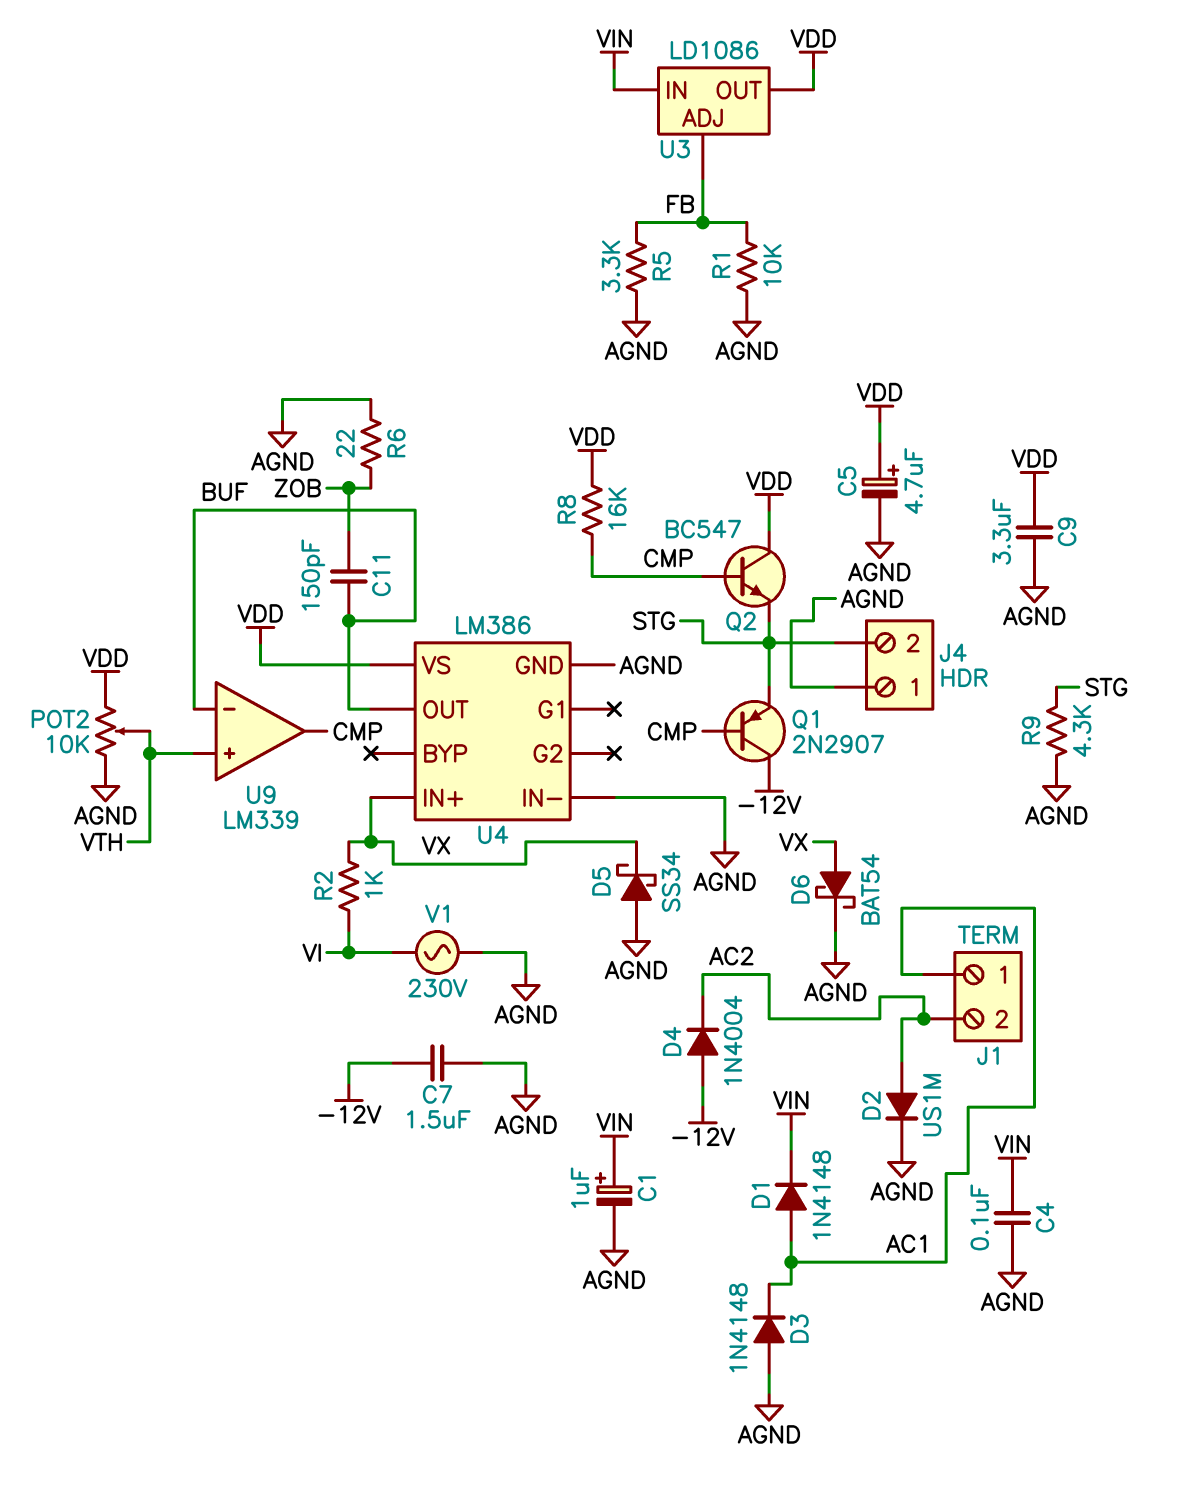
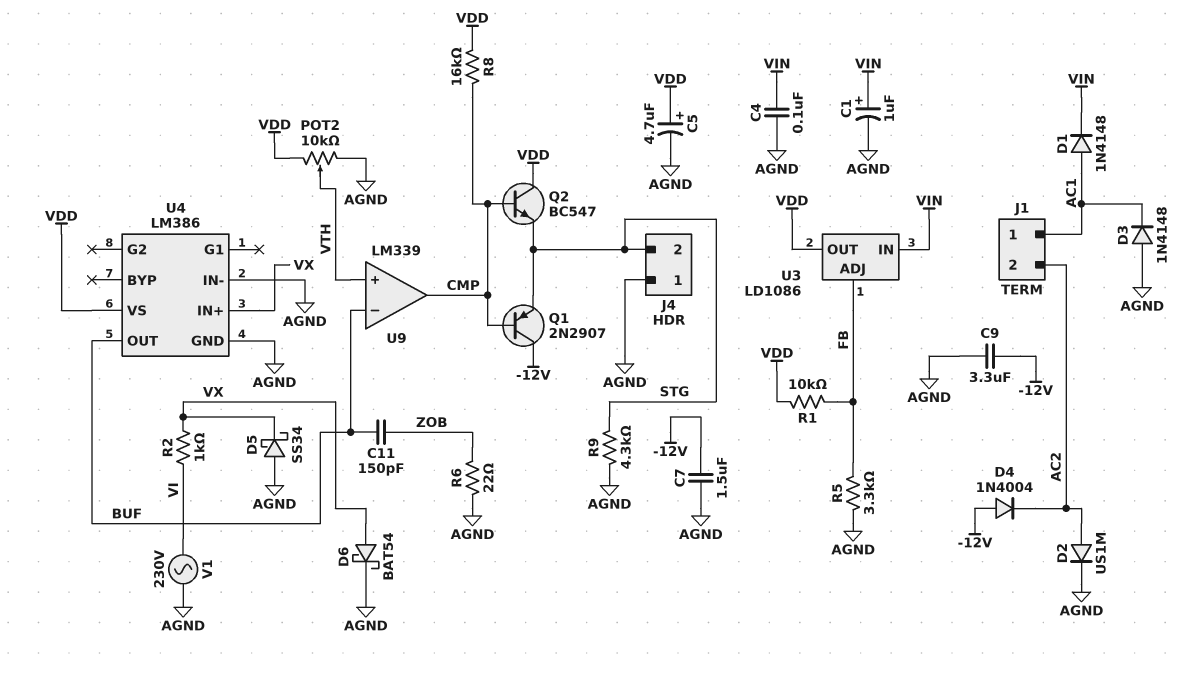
C9: 3.3uF (AGND, VDD) -> 3.3uF (-12V, AGND)
R1: 10k (AGND, FB) -> 10k (FB, VDD)

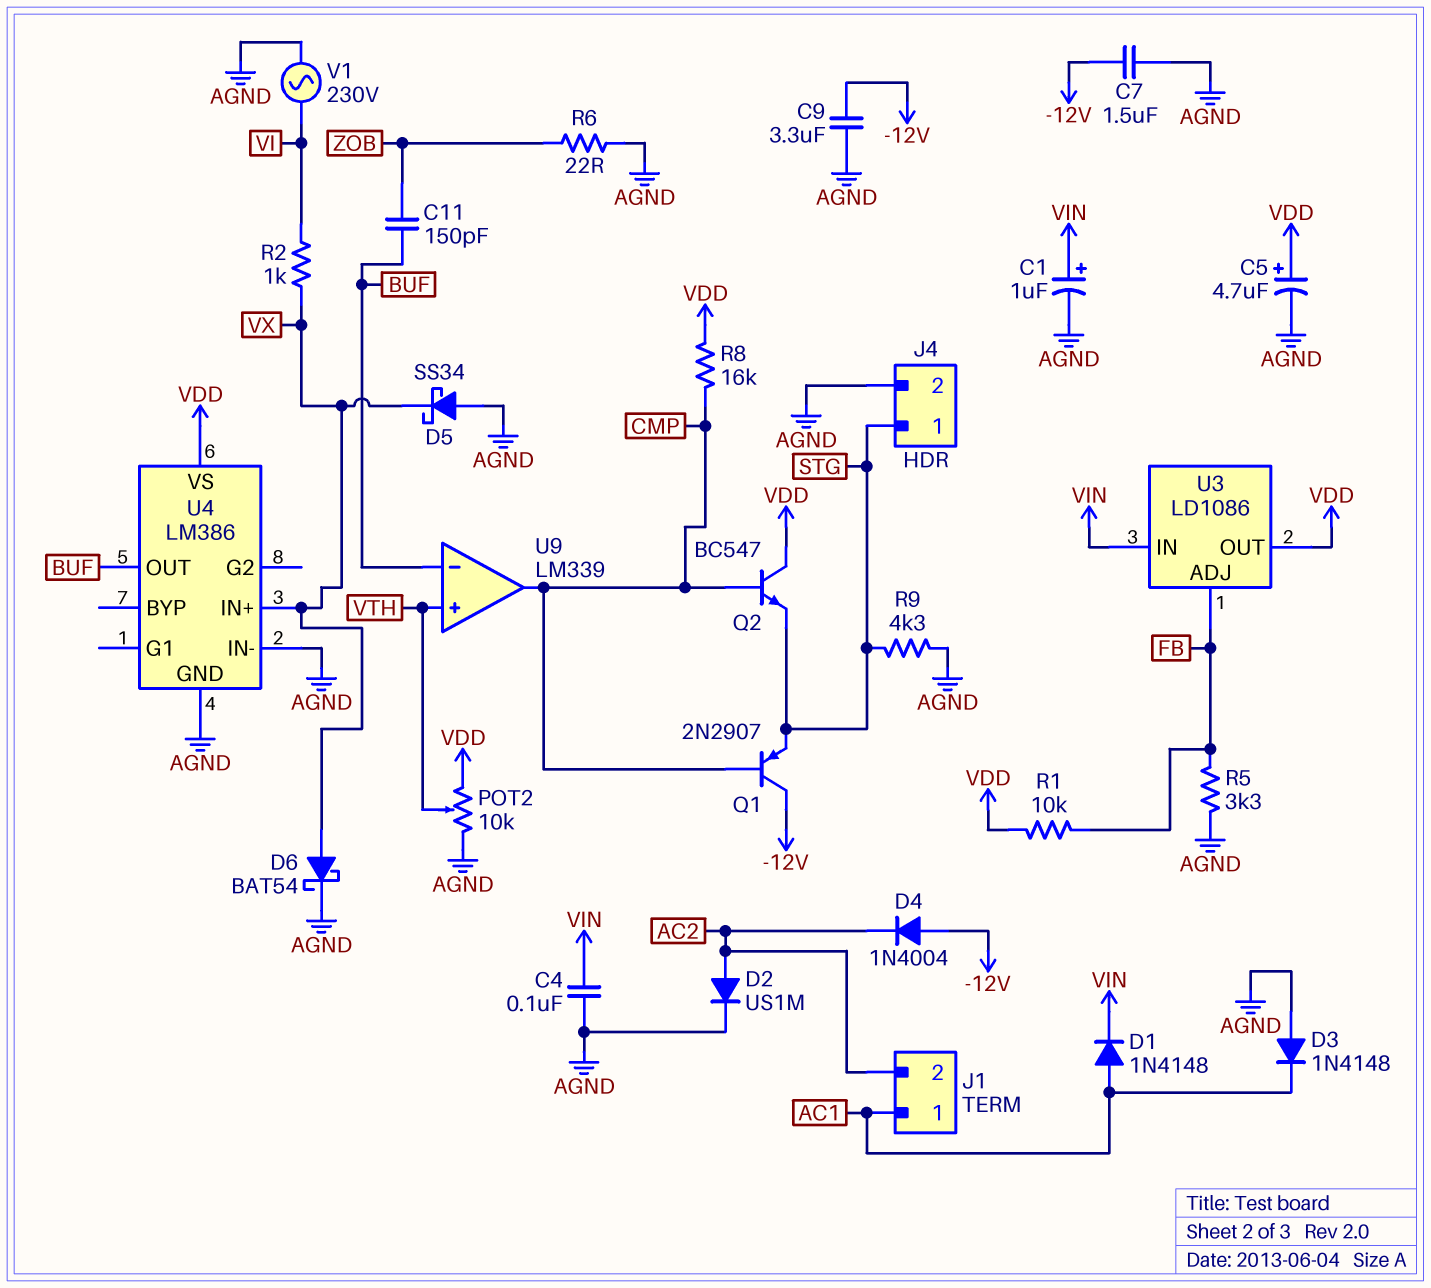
J4 pin 1: AGND -> STG
J4 pin 2: STG -> AGND

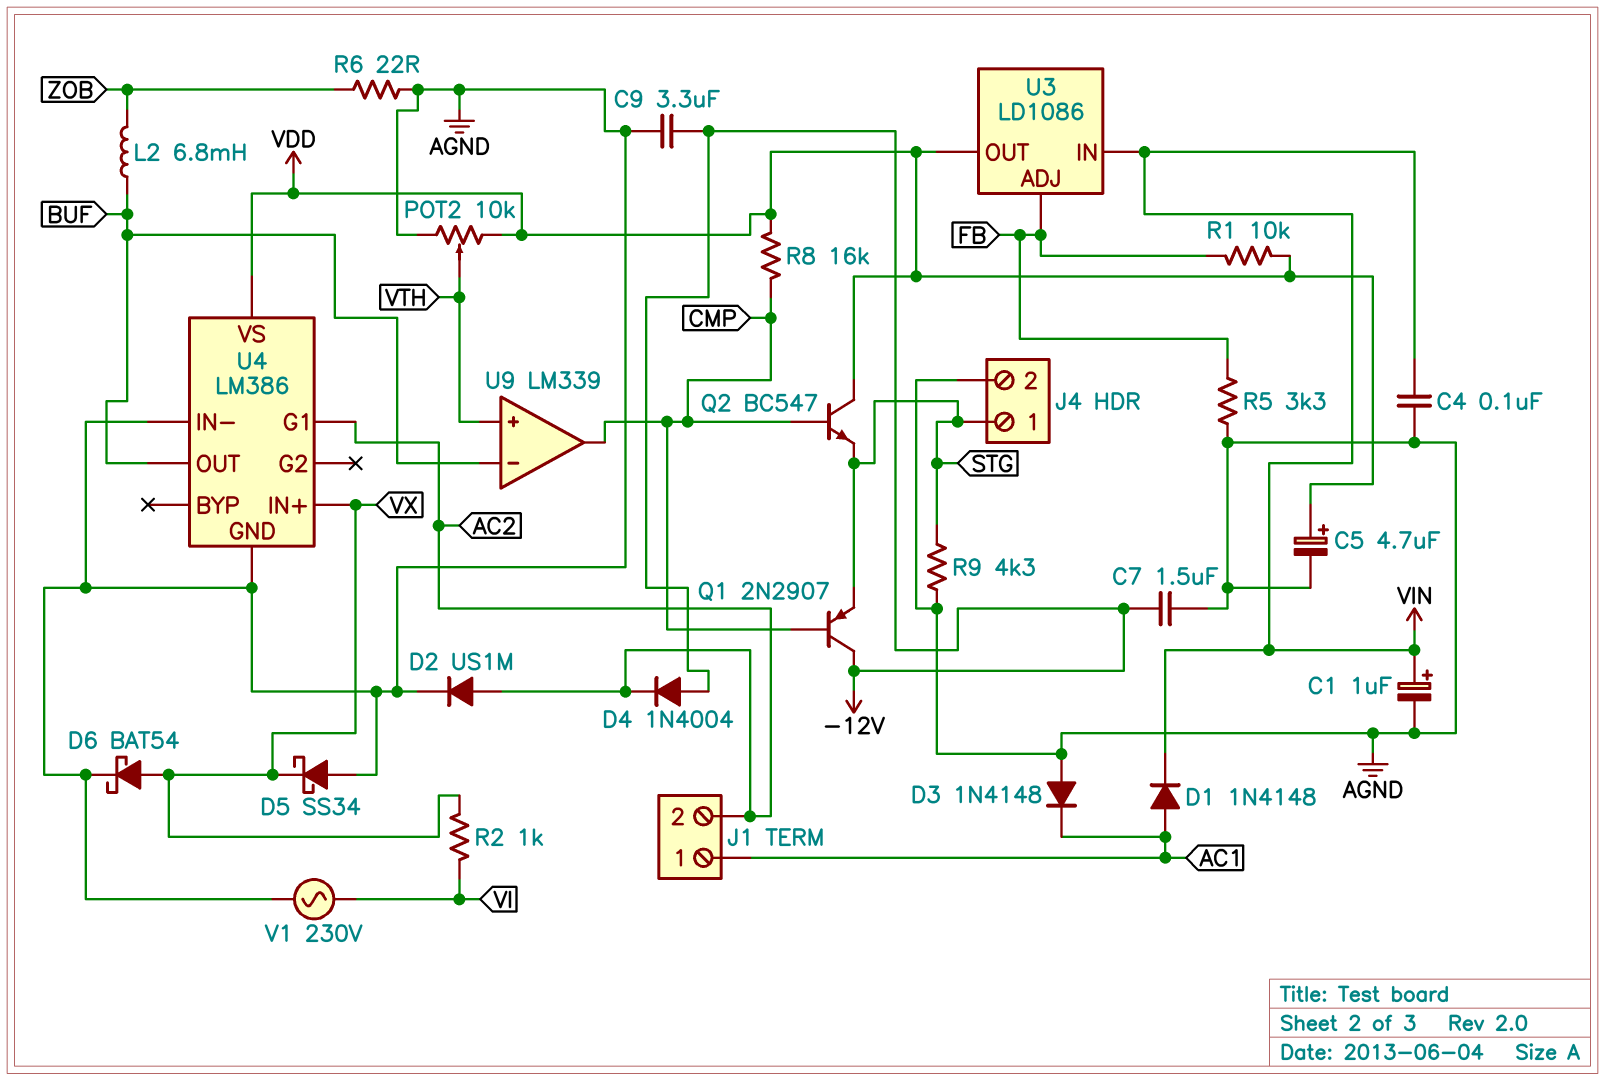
C11: 150pF (BUF, ZOB) -> none
L2: none -> 6.8mH (BUF, ZOB)
U4 pin G1: none -> AC2

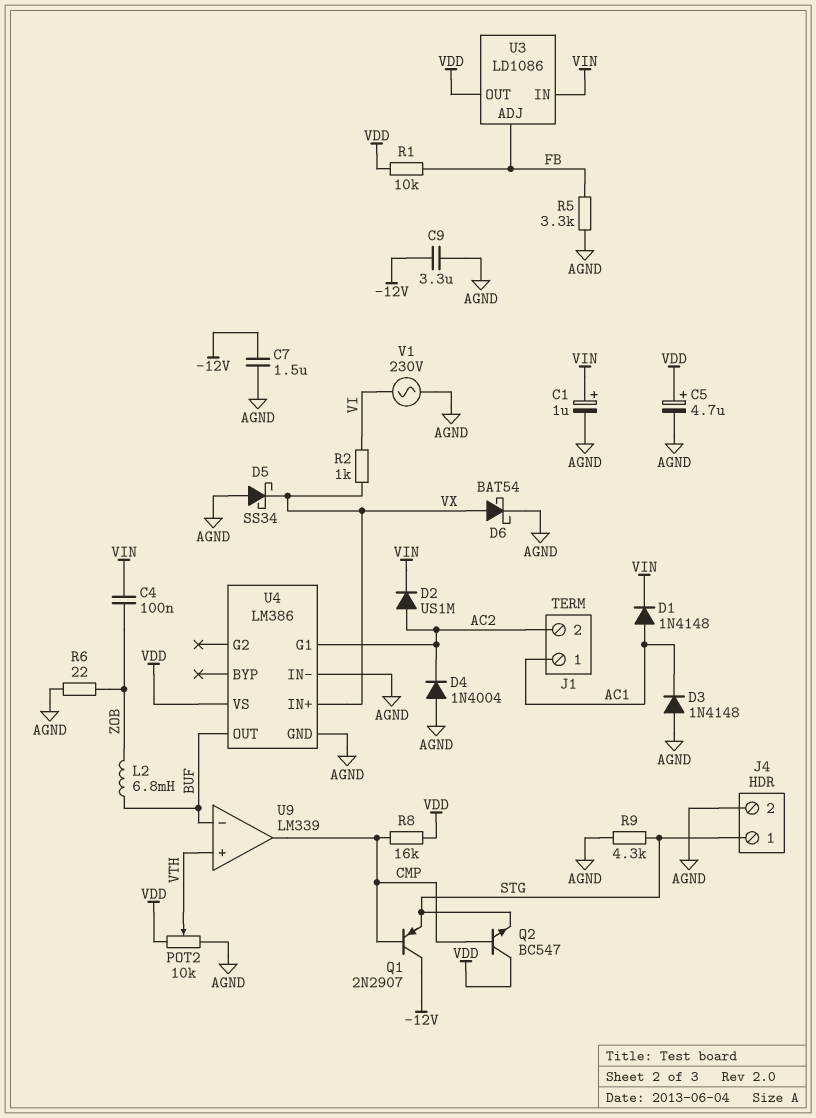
C4: 100nF (AGND, VIN) -> 100nF (VIN, ZOB)
D2: diode US1M (A AC2, K AGND) -> diode US1M (A AC2, K VIN)
D4: diode 1N4004 (A -12V, K AC2) -> diode 1N4004 (A AGND, K AC2)

